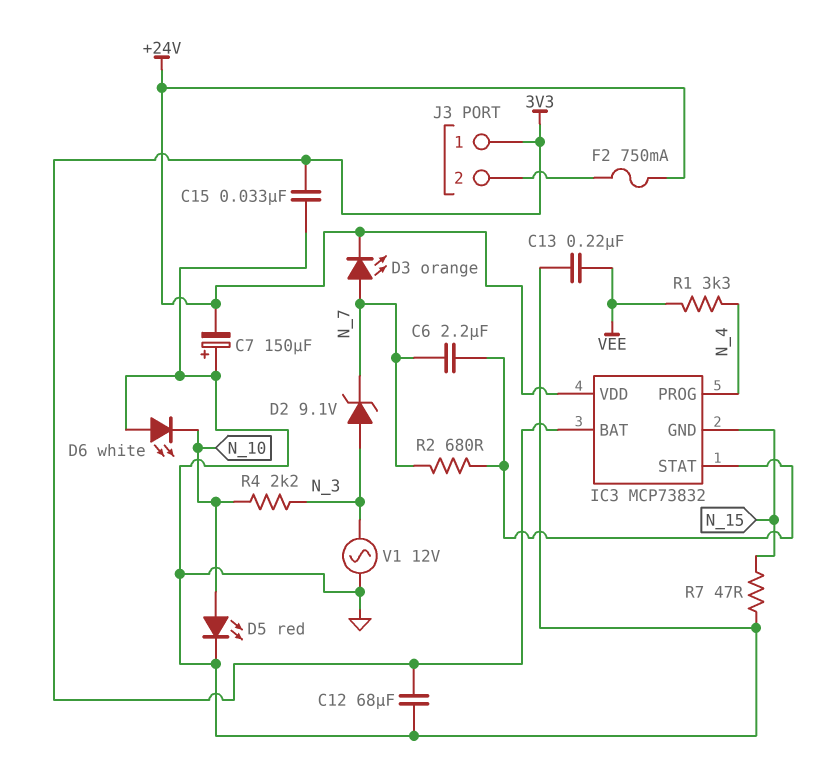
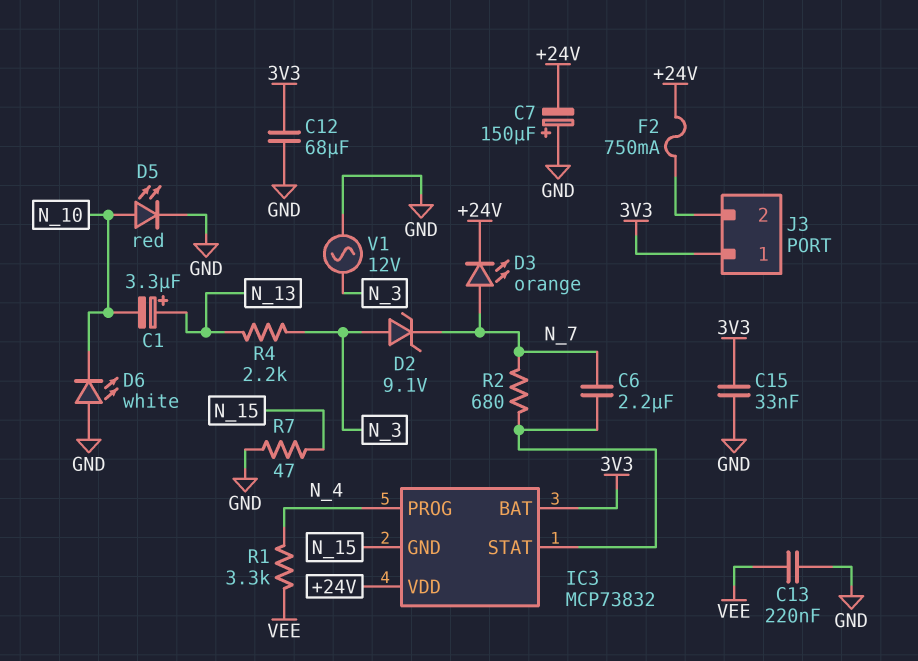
C1: none -> 3.3uF (plus N_13, minus N_10)
R4: 2.2k (N_3, N_10) -> 2.2k (N_3, N_13)

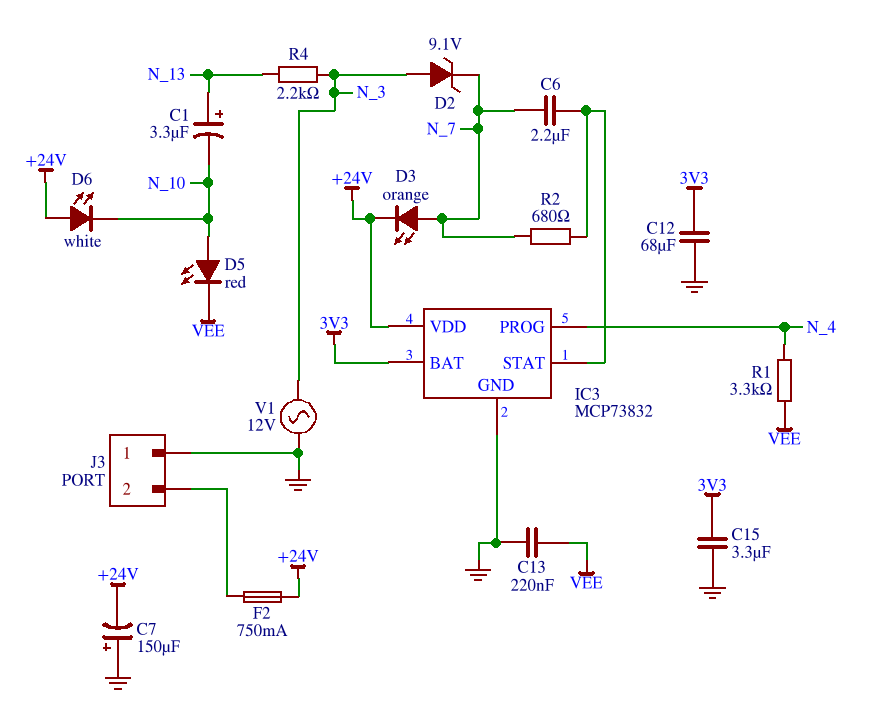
C15: 33nF (3V3, GND) -> 3.3uF (3V3, GND)
D5: LED red (A N_10, K GND) -> LED red (A N_10, K VEE)
D6: LED white (A GND, K N_10) -> LED white (A +24V, K N_10)
IC3 pin GND: N_15 -> GND
J3 pin 1: 3V3 -> GND
R7: 47 (GND, N_15) -> none

